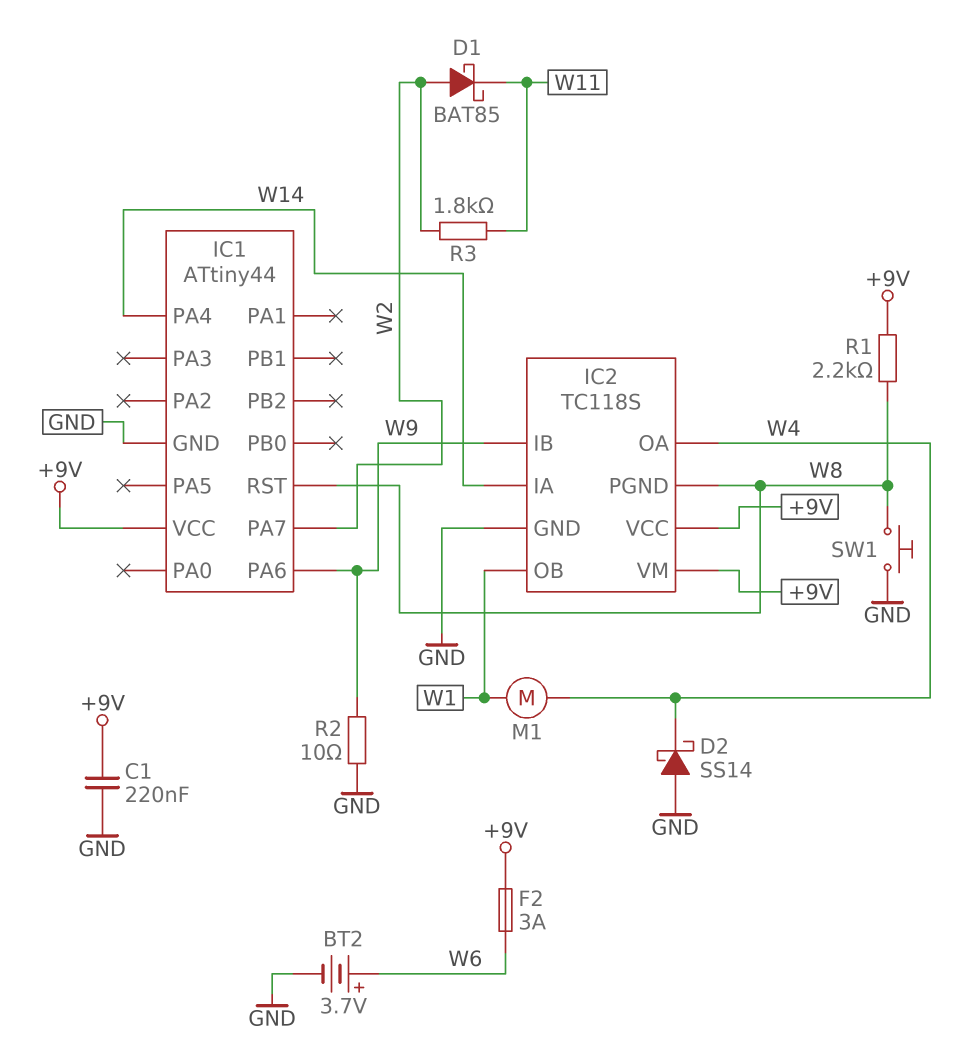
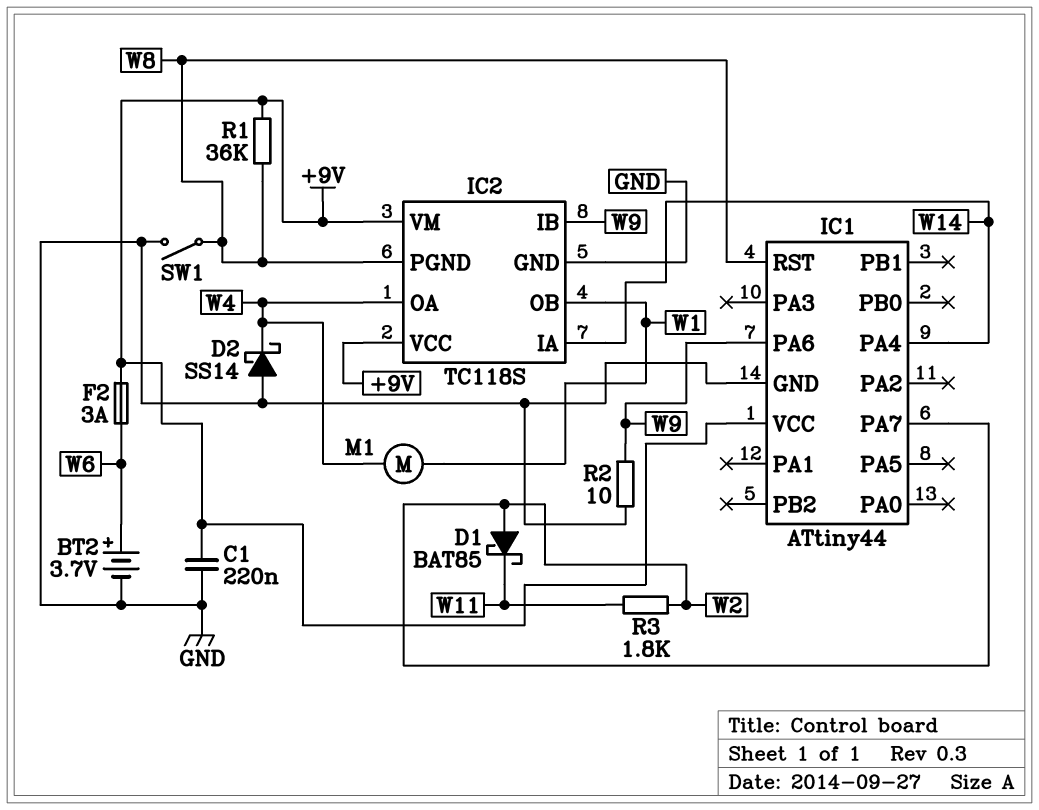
R1: 2.2k (+9V, W8) -> 36k (+9V, W8)
SW1: button (GND, W8) -> switch (GND, W8)

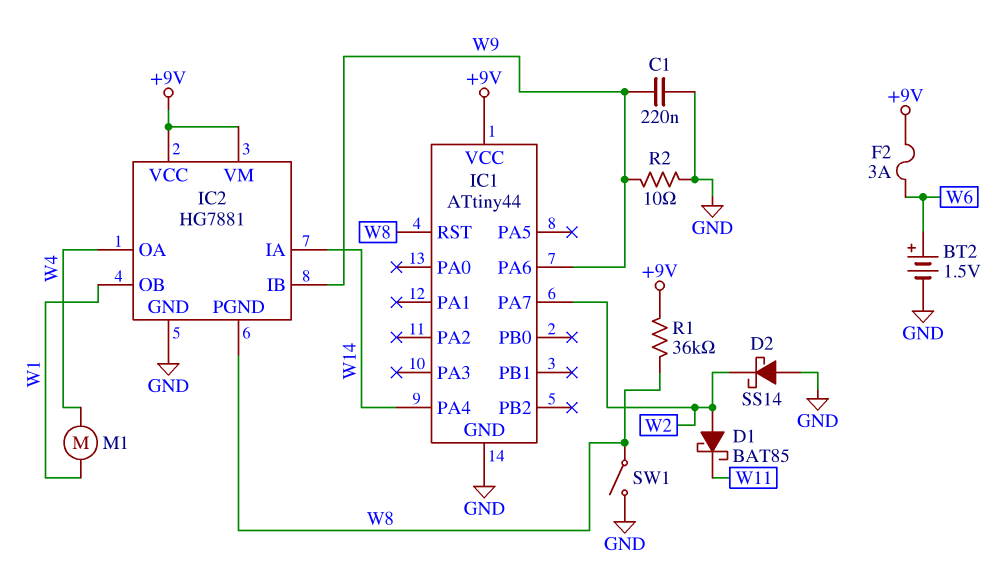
BT2: 3.7V (plus W6, minus GND) -> 1.5V (plus W6, minus GND)
C1: 220nF (+9V, GND) -> 220nF (GND, W9)
D2: schottky SS14 (A GND, K W4) -> schottky SS14 (A GND, K W2)
IC2: TC118S -> HG7881
R3: 1.8k (W2, W11) -> none

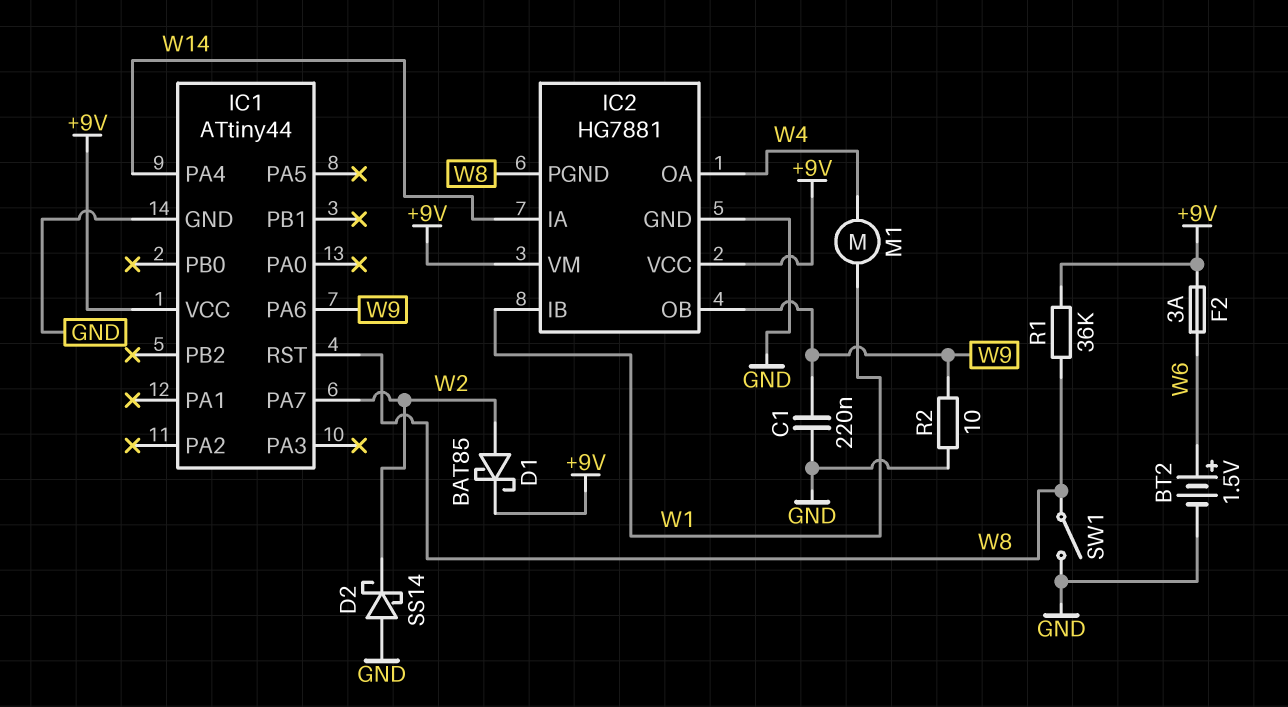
D1: schottky BAT85 (A W2, K W11) -> schottky BAT85 (A W2, K +9V)
IC2 pin IB: W9 -> W1
IC2 pin OB: W1 -> W9

